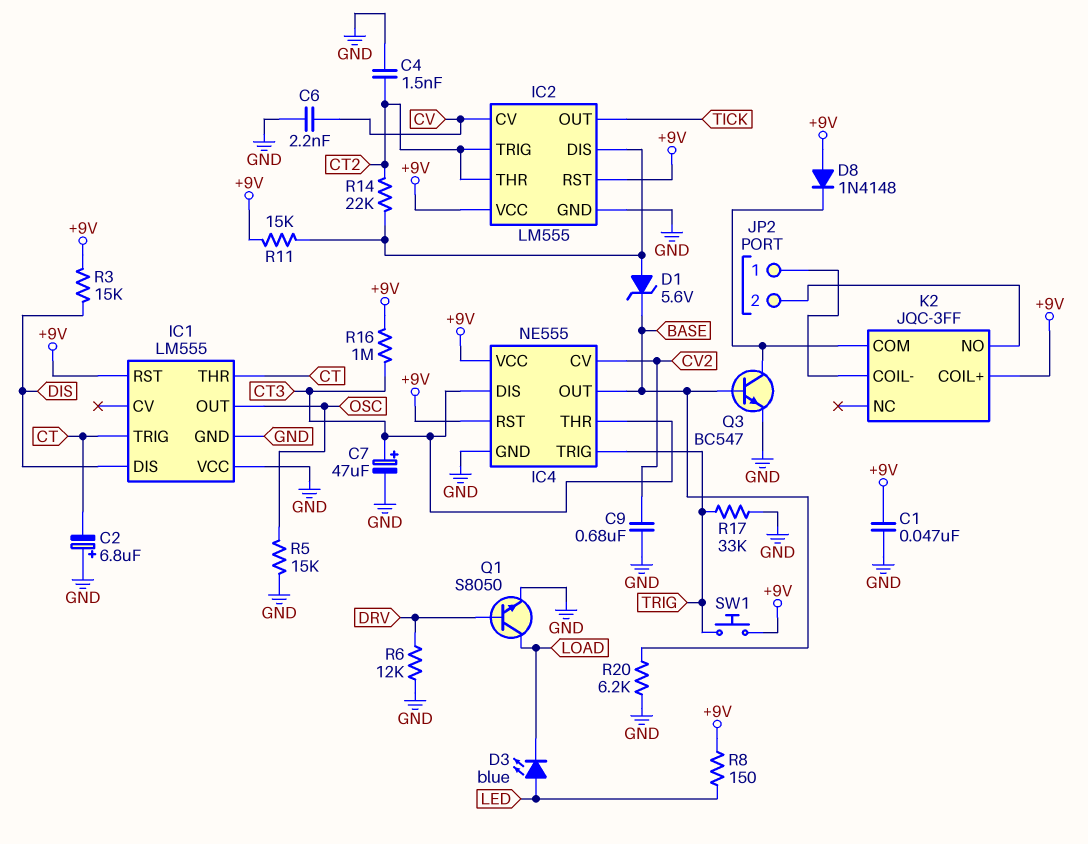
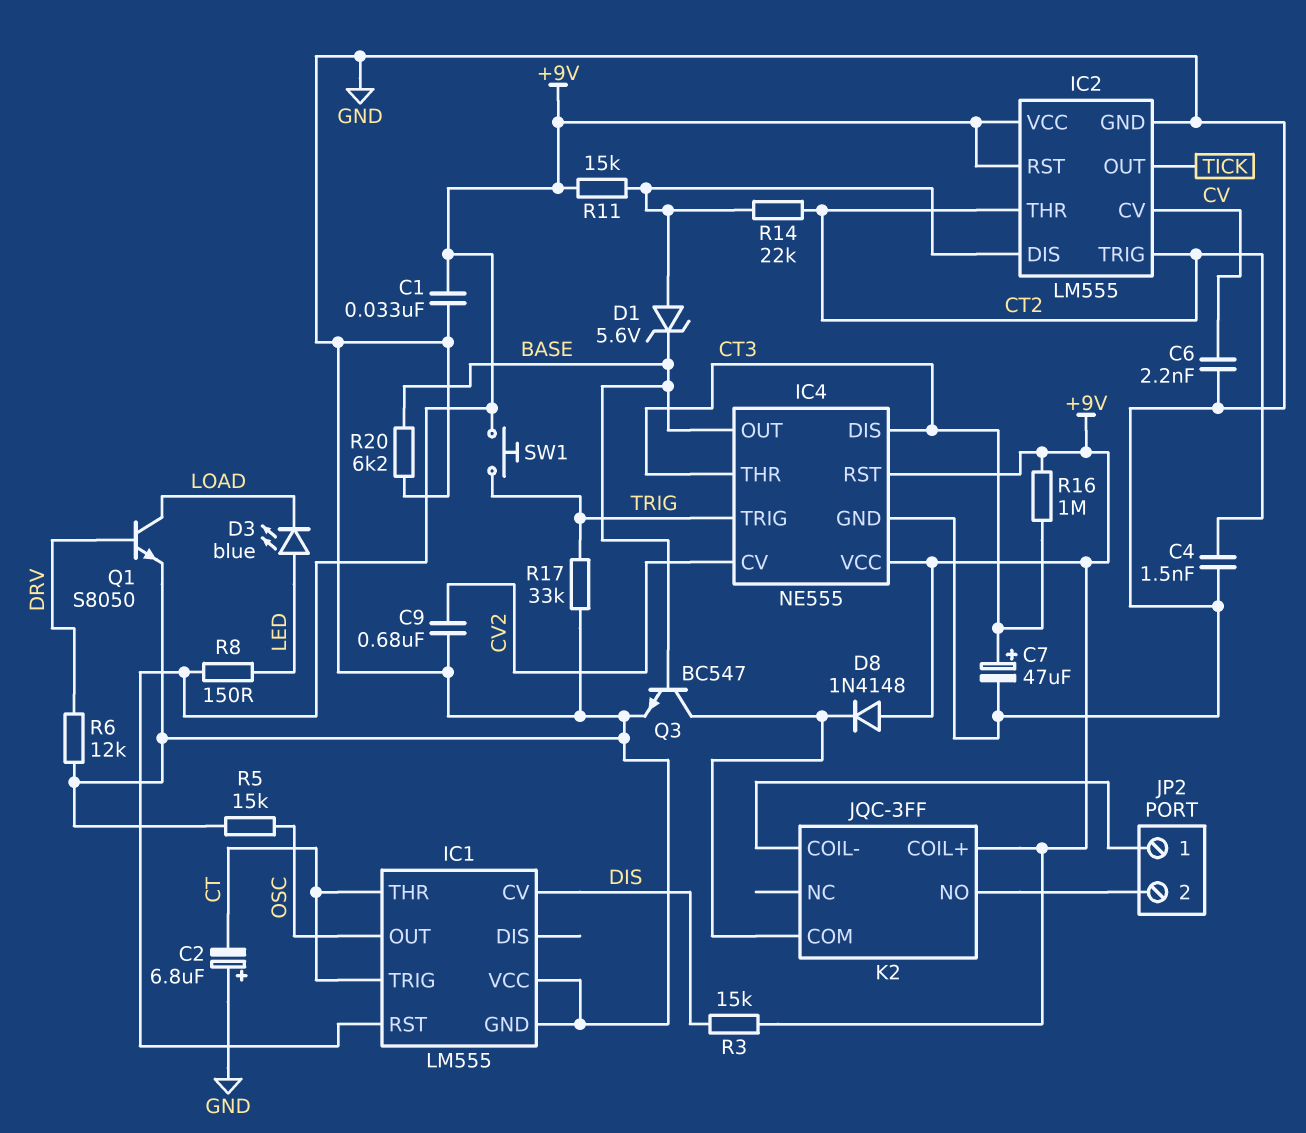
C1: 47nF (+9V, GND) -> 33nF (+9V, GND)
IC1 pin CV: none -> DIS
IC1 pin DIS: DIS -> none

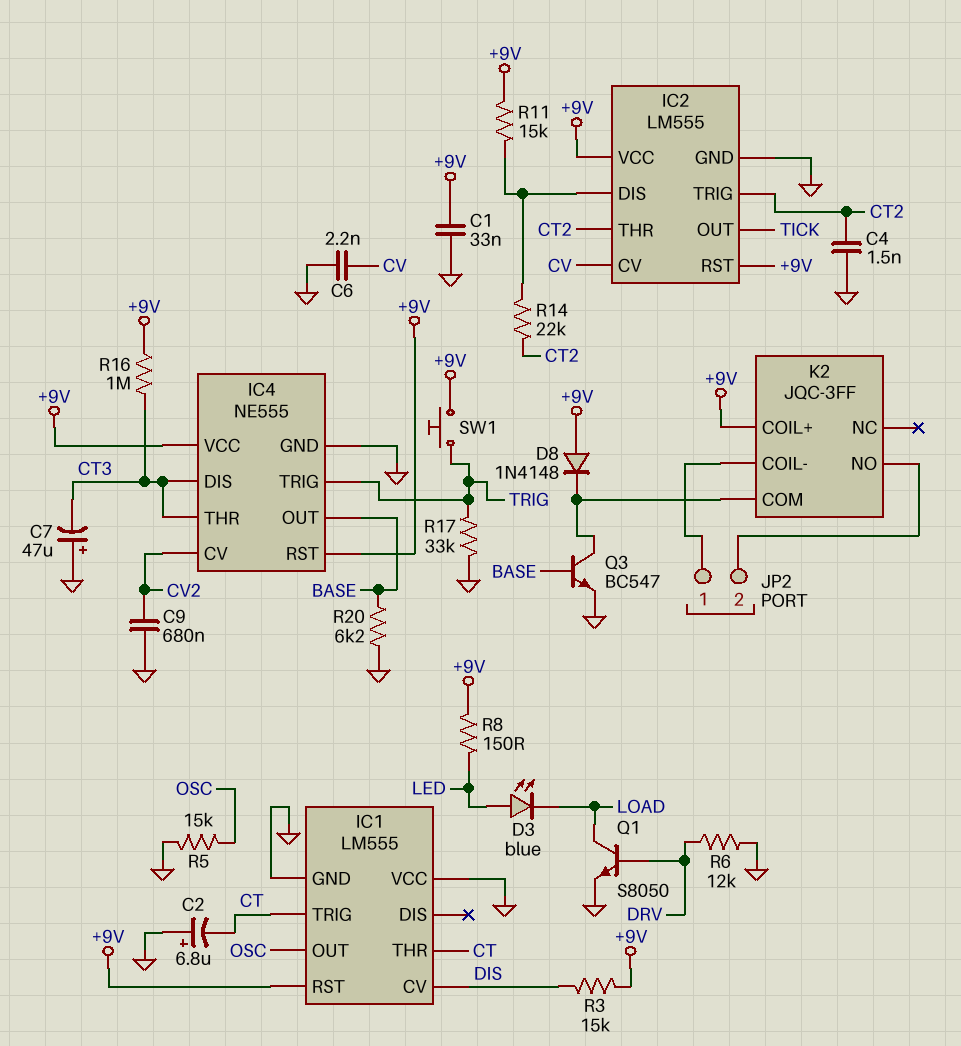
C7: 47uF (plus CT3, minus GND) -> 47uF (plus GND, minus CT3)
D1: zener 5.6V (A IC2/DIS, K BASE) -> none

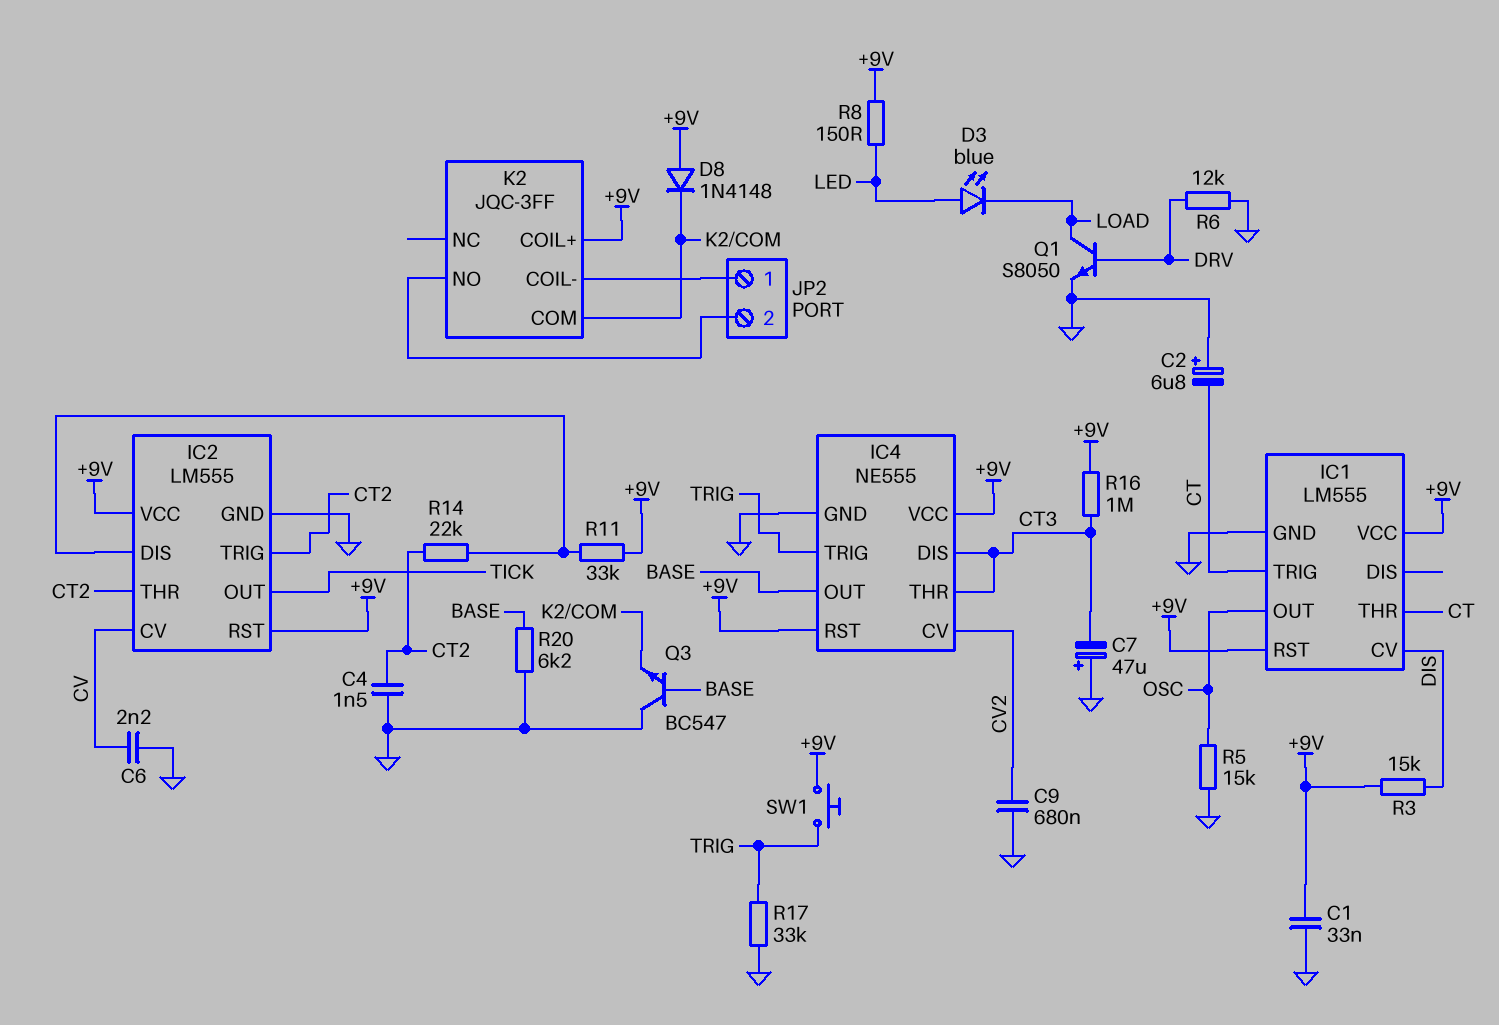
IC1 pin VCC: GND -> +9V
Q3: NPN BC547 (B BASE, C K2/COM, E GND) -> NPN BC547 (B BASE, C GND, E K2/COM)
R11: 15k (+9V, IC2/DIS) -> 33k (+9V, IC2/DIS)

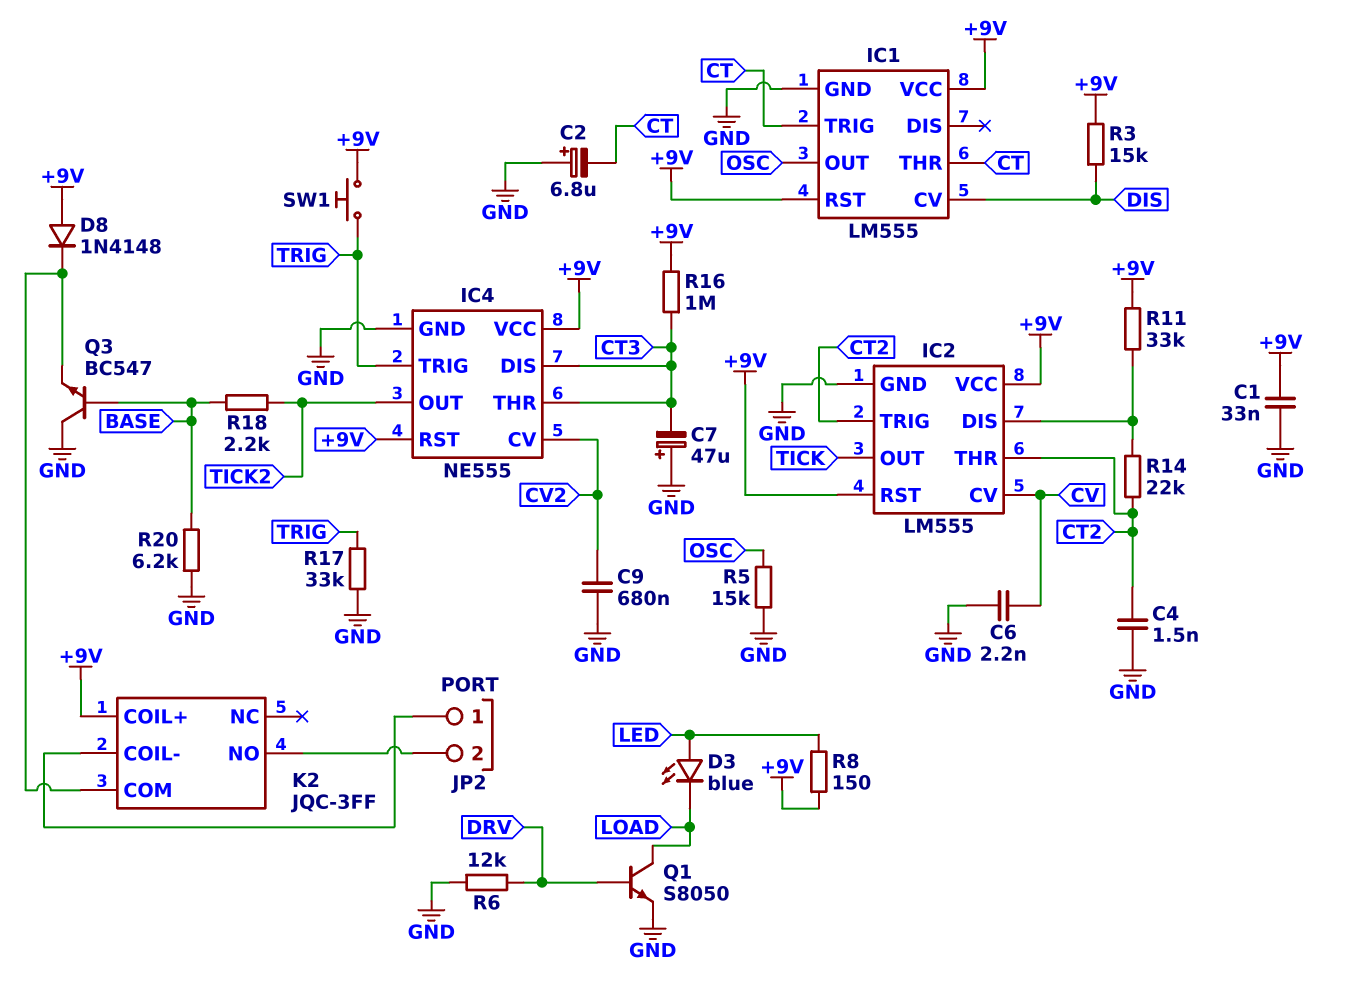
IC4 pin OUT: BASE -> TICK2
R18: none -> 2.2k (BASE, TICK2)

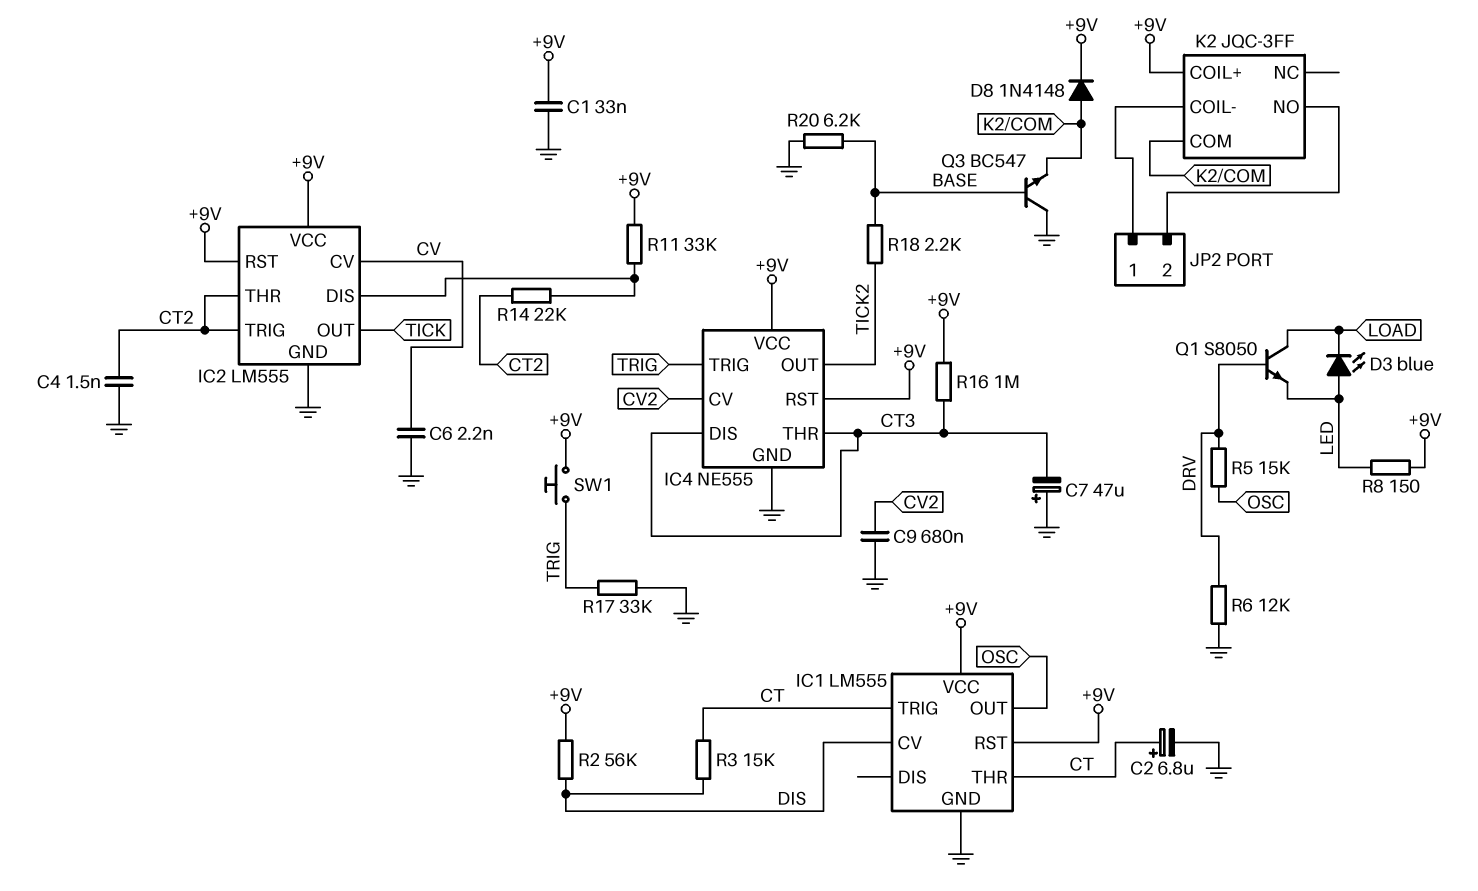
C2: 6.8uF (plus GND, minus CT) -> 6.8uF (plus CT, minus GND)
D8: diode 1N4148 (A +9V, K K2/COM) -> diode 1N4148 (A K2/COM, K +9V)
Q1: NPN S8050 (B DRV, C LOAD, E GND) -> NPN S8050 (B DRV, C LOAD, E LED)
R2: none -> 56k (+9V, DIS)
R3: 15k (+9V, DIS) -> 15k (CT, DIS)
R5: 15k (GND, OSC) -> 15k (DRV, OSC)

